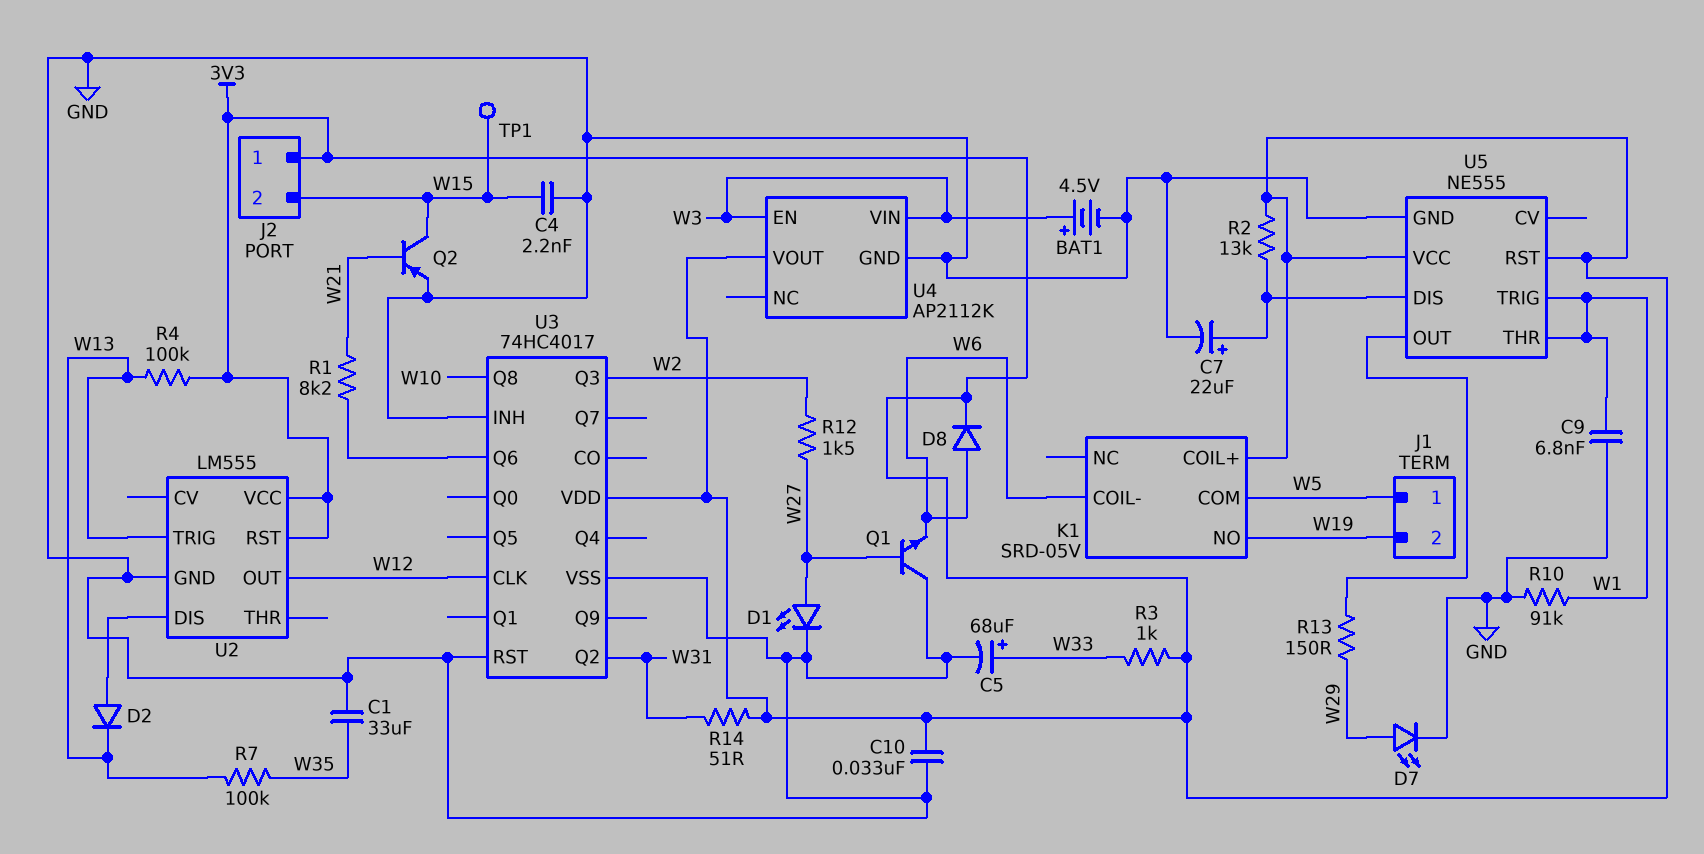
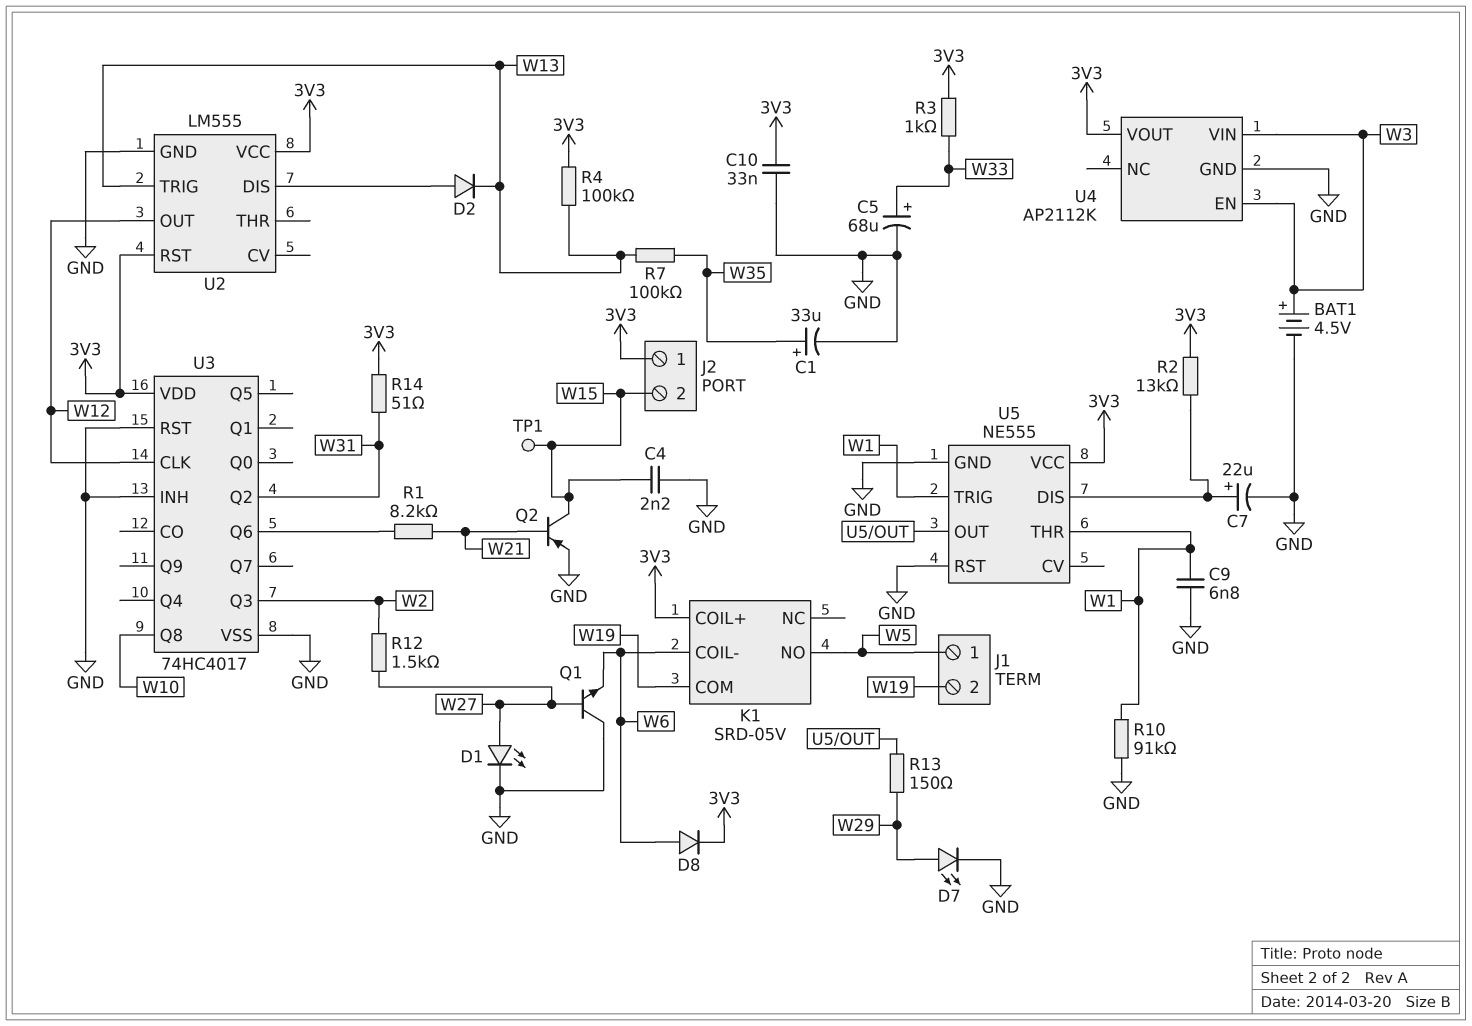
C1: 33uF (GND, W35) -> 33uF (plus W35, minus GND)
K1 pin COM: W5 -> W19
K1 pin NO: W19 -> W5
U5 pin RST: 3V3 -> GND

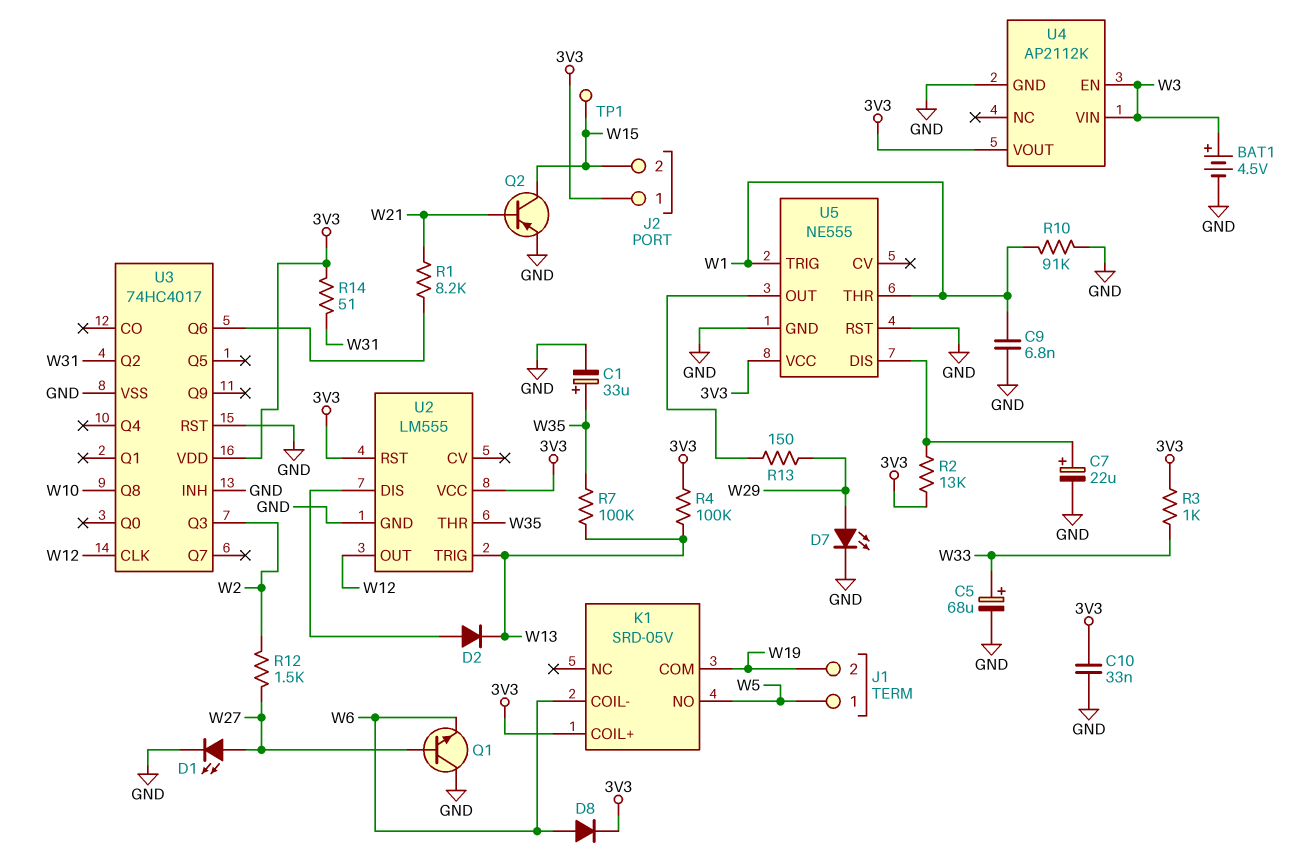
C4: 2.2nF (GND, W15) -> none
U2 pin THR: none -> W35

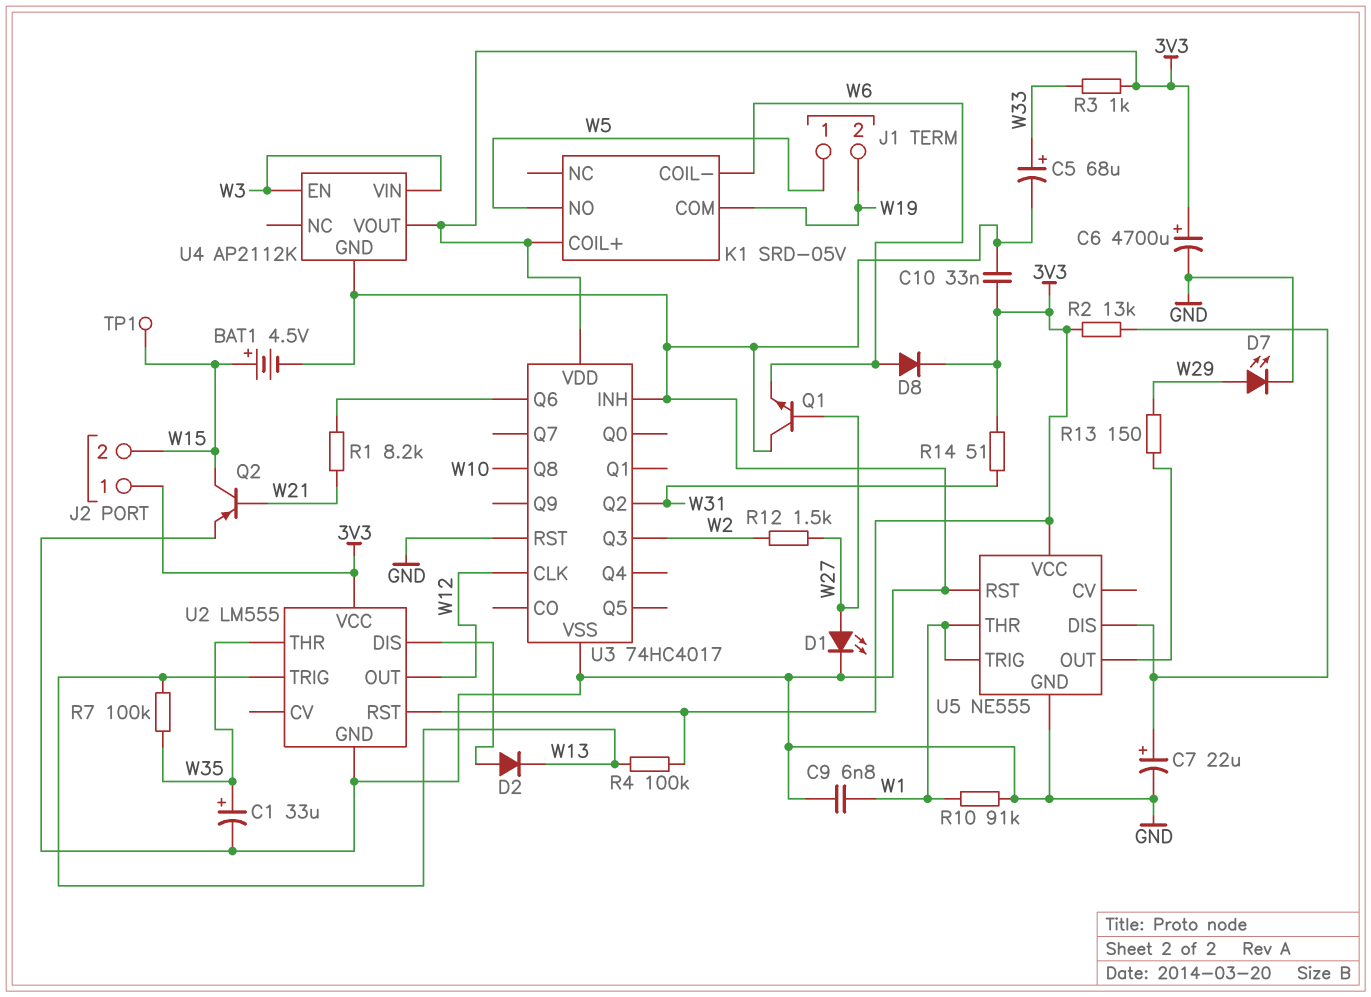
BAT1: 4.5V (plus W3, minus GND) -> 4.5V (plus W15, minus GND)
C6: none -> 4700uF (plus 3V3, minus GND)

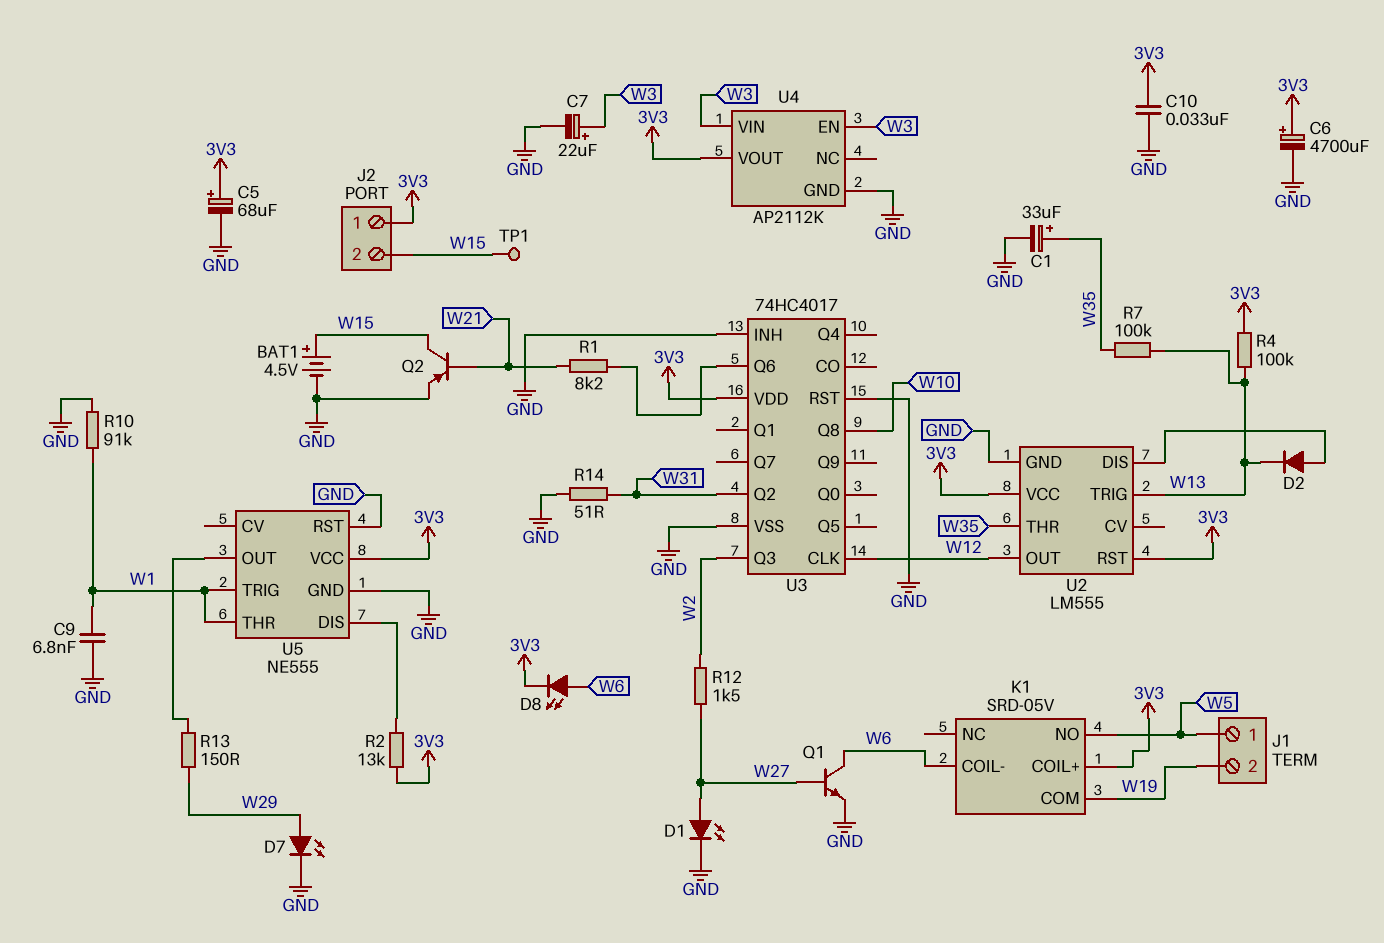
C5: 68uF (plus W33, minus GND) -> 68uF (plus 3V3, minus GND)
C7: 22uF (plus U5/DIS, minus GND) -> 22uF (plus W3, minus GND)
D8: diode (A W6, K 3V3) -> LED (A W6, K 3V3)
Q1: NPN (B W27, C GND, E W6) -> NPN (B W27, C W6, E GND)
R3: 1k (3V3, W33) -> none
R14: 51 (3V3, W31) -> 51 (GND, W31)

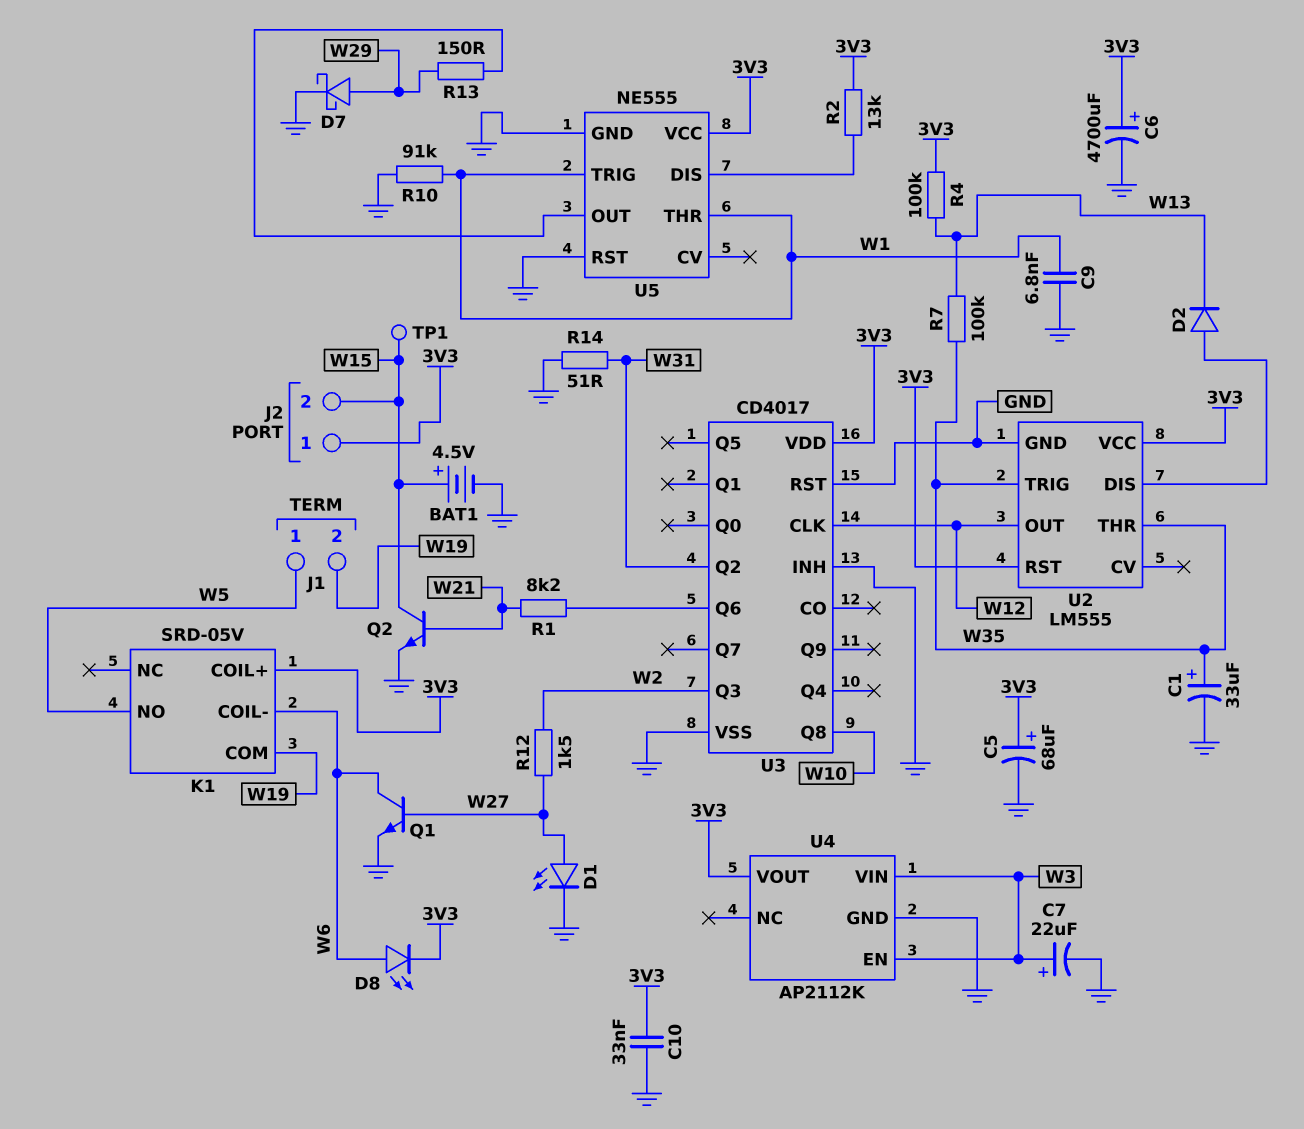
D7: LED (A W29, K GND) -> schottky (A W29, K GND)
Q2: PNP (B W21, C W15, E GND) -> NPN (B W21, C W15, E GND)
U2 pin TRIG: W13 -> W35
U3: 74HC4017 -> CD4017

